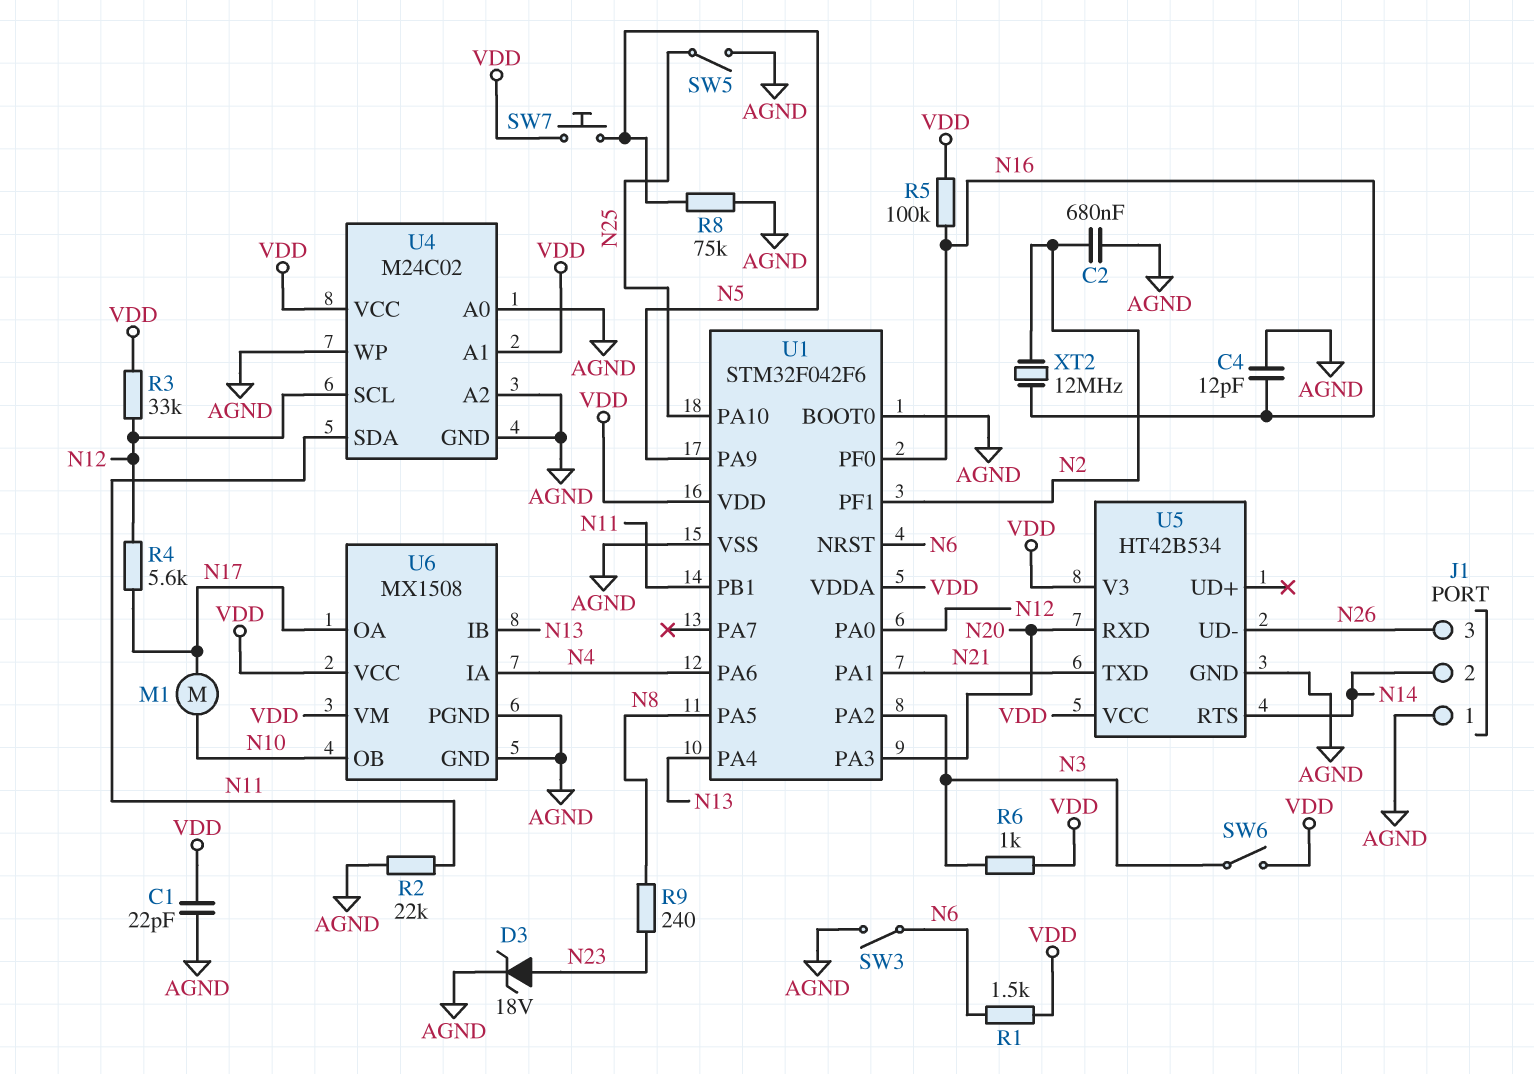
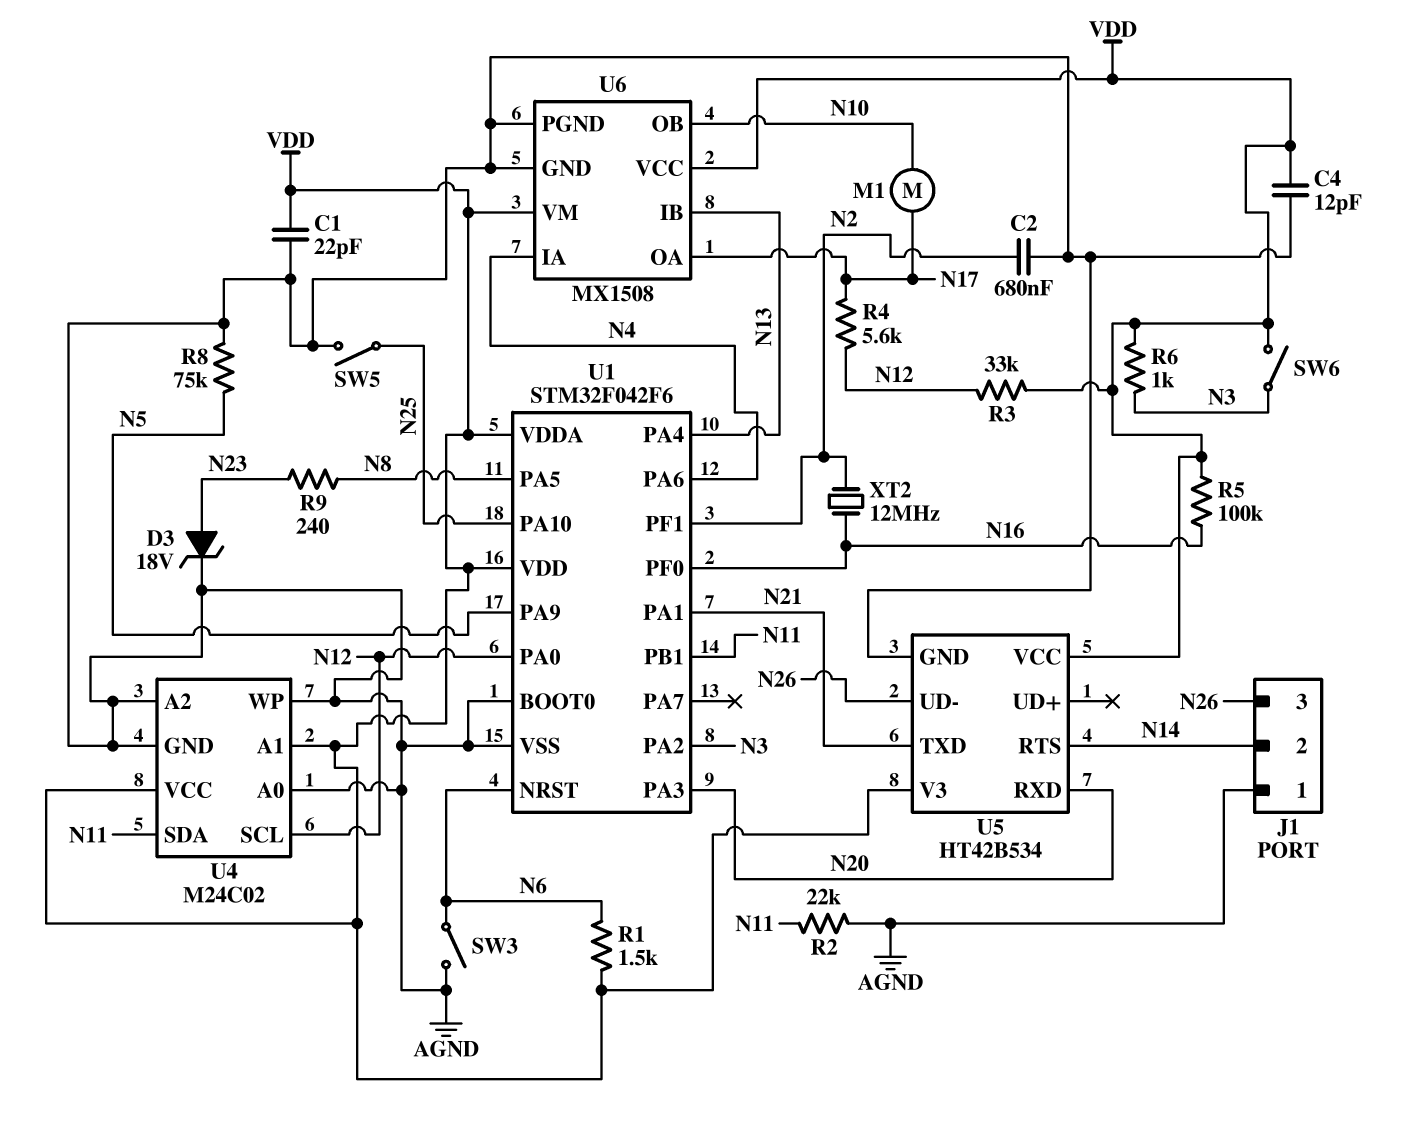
C4: 12pF (AGND, N16) -> 12pF (AGND, VDD)
SW7: button (N5, VDD) -> none

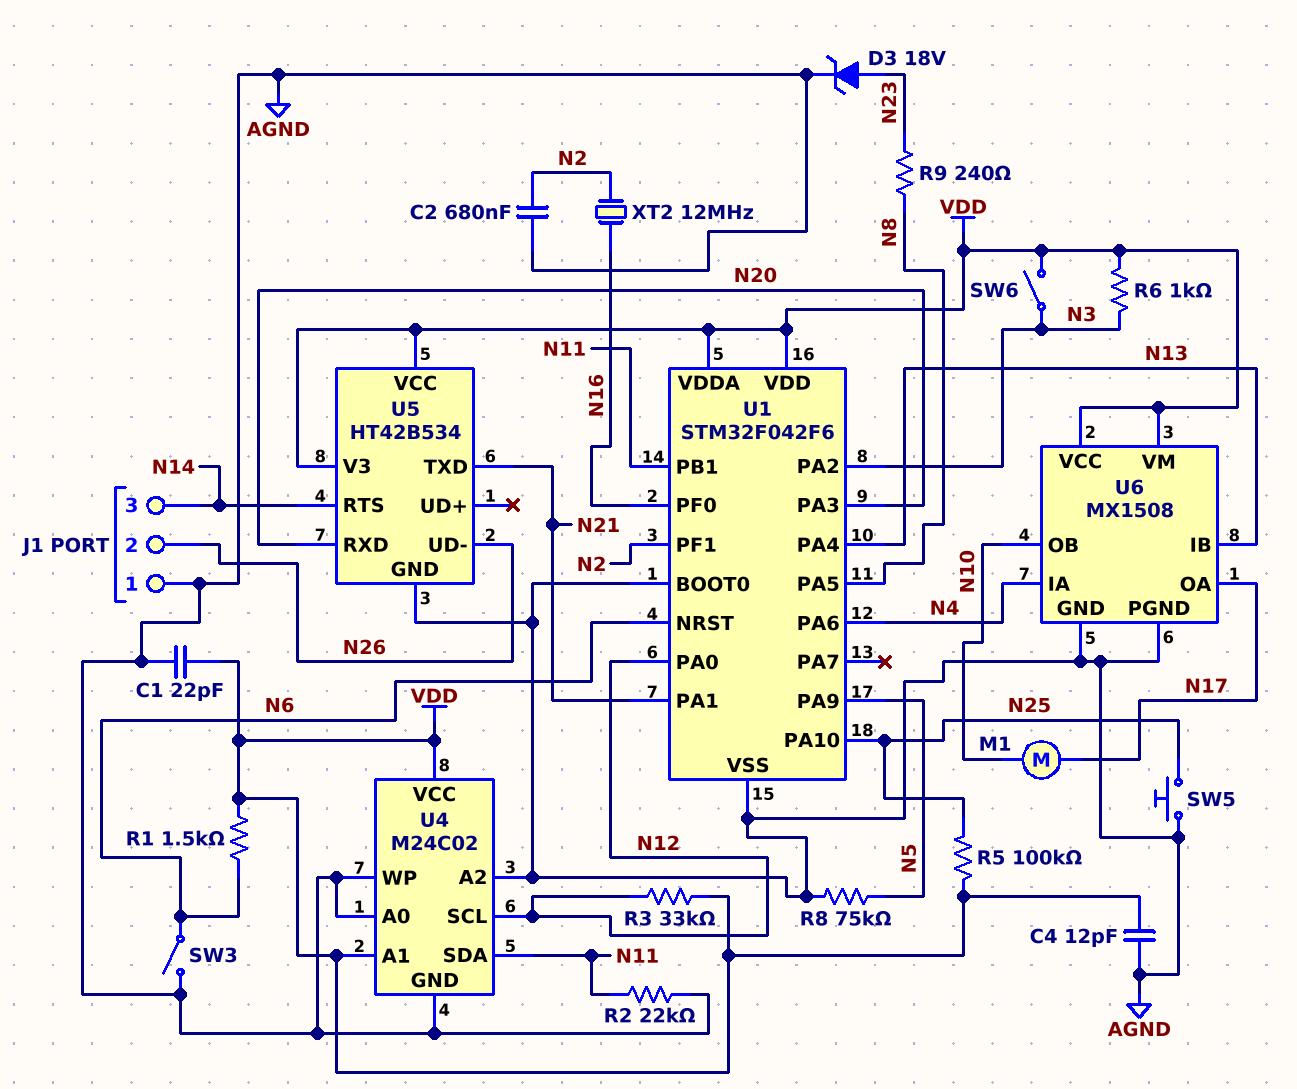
J1 pin 2: N14 -> N26
J1 pin 3: N26 -> N14
R4: 5.6k (N12, N17) -> none
R5: 100k (N16, VDD) -> 100k (N25, VDD)
SW5: switch (AGND, N25) -> button (AGND, N25)

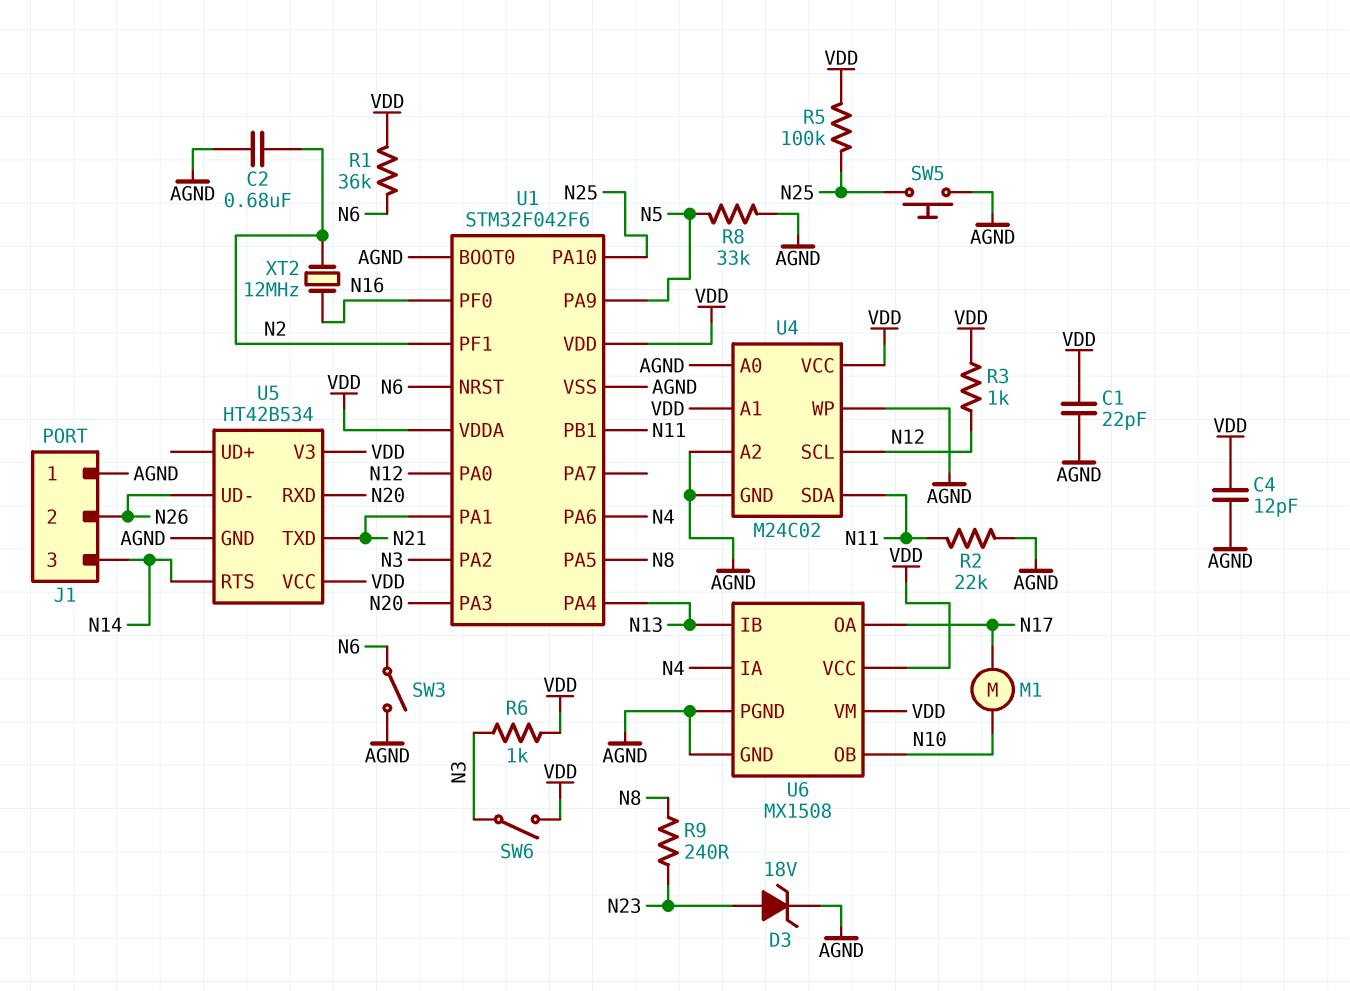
R1: 1.5k (N6, VDD) -> 36k (N6, VDD)
R3: 33k (N12, VDD) -> 1k (N12, VDD)
R8: 75k (AGND, N5) -> 33k (AGND, N5)

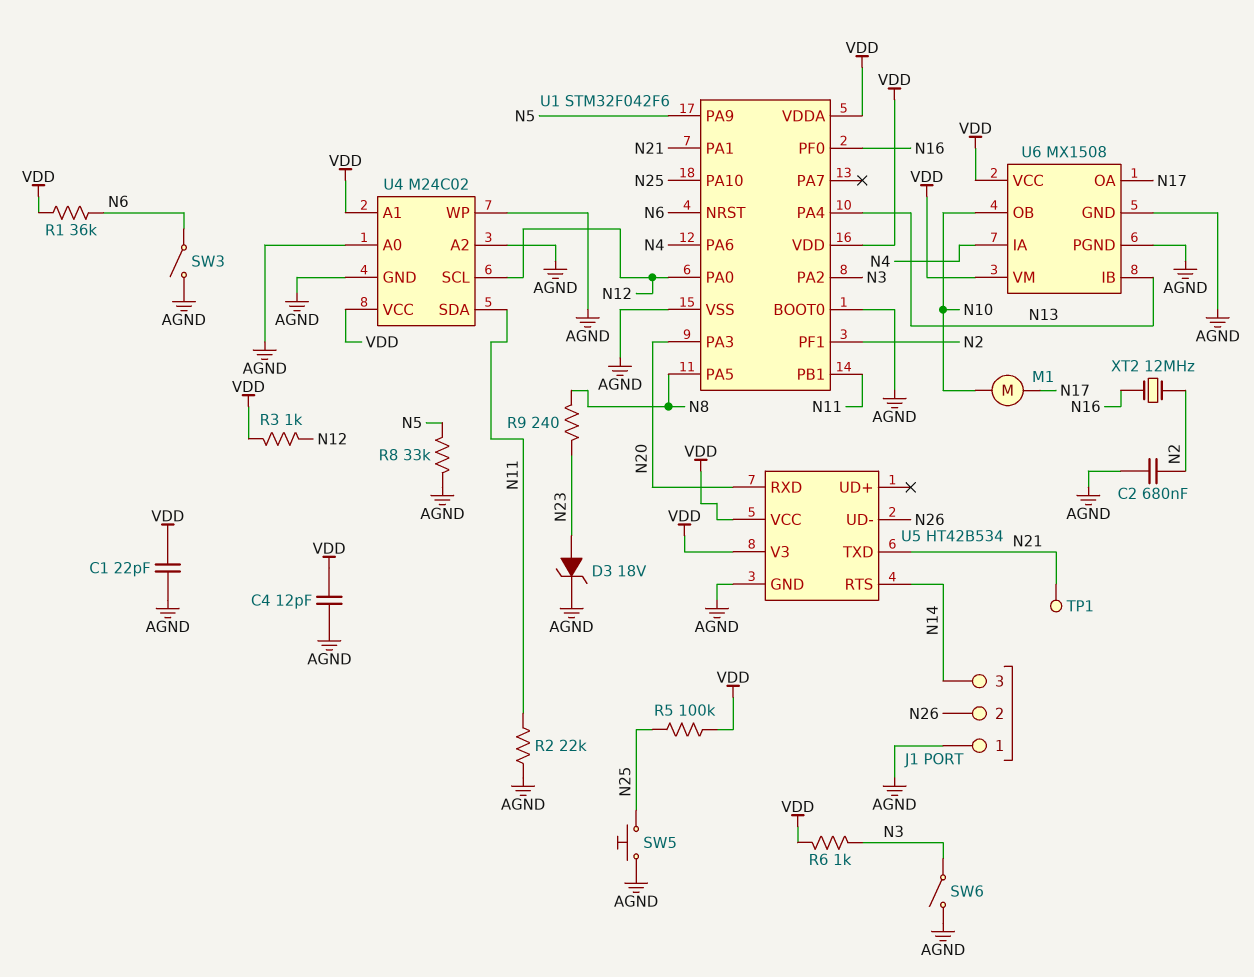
SW6: switch (N3, VDD) -> switch (AGND, N3)
TP1: none -> test point (N21)

